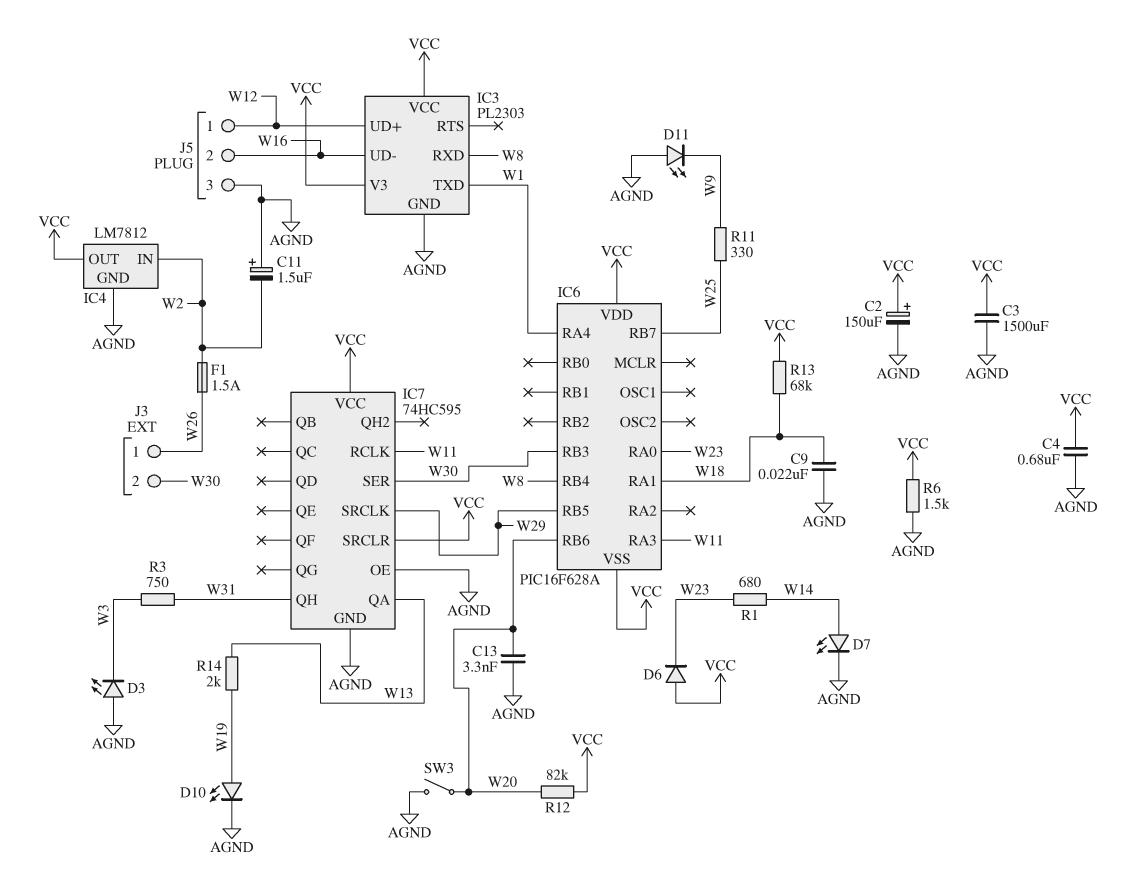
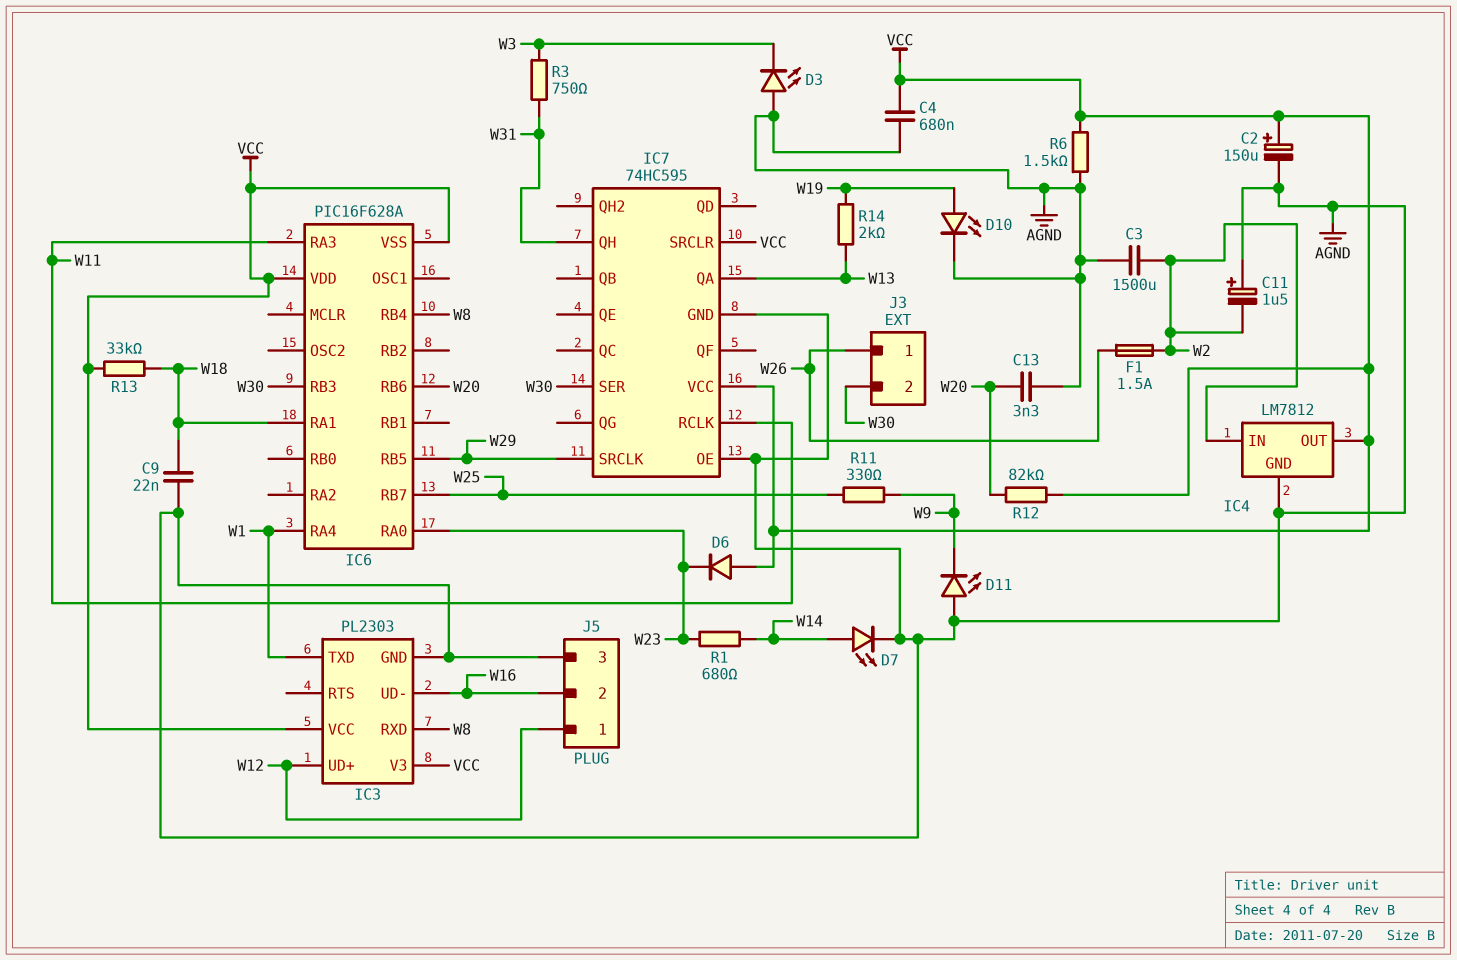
C3: 1500uF (AGND, VCC) -> 1500uF (AGND, W2)
R13: 68k (VCC, W18) -> 33k (VCC, W18)
SW3: switch (AGND, W20) -> none

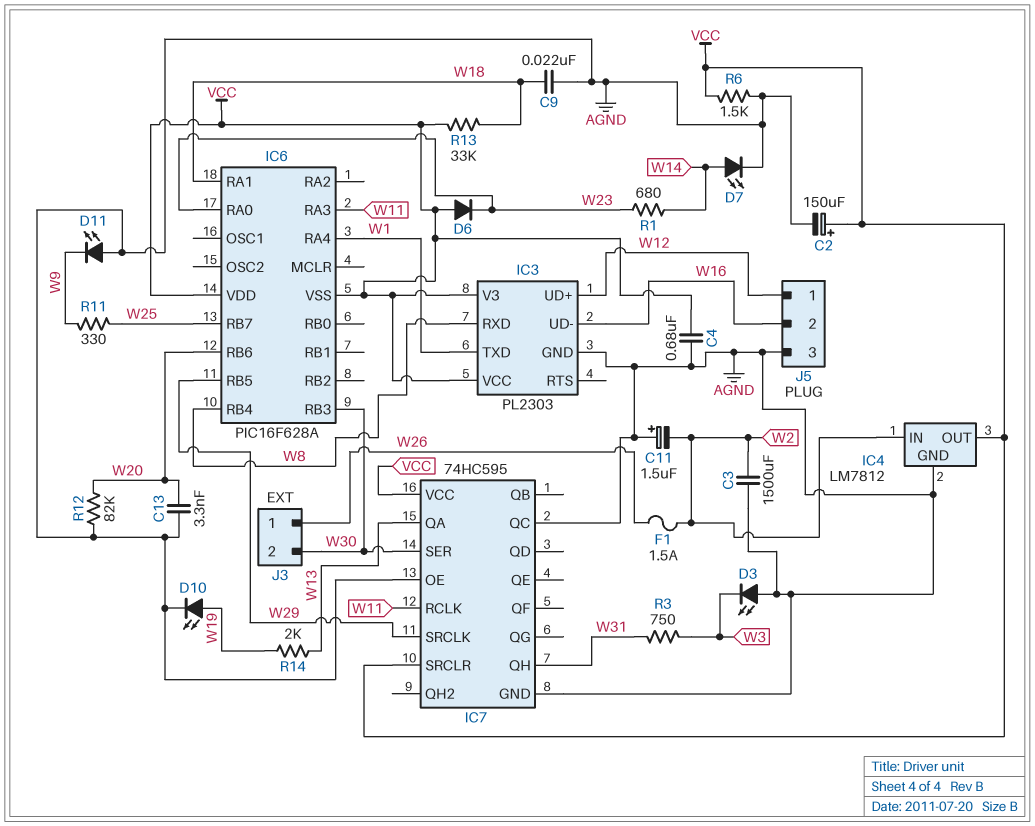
IC7 pin QC: none -> AGND
R12: 82k (VCC, W20) -> 82k (AGND, W20)

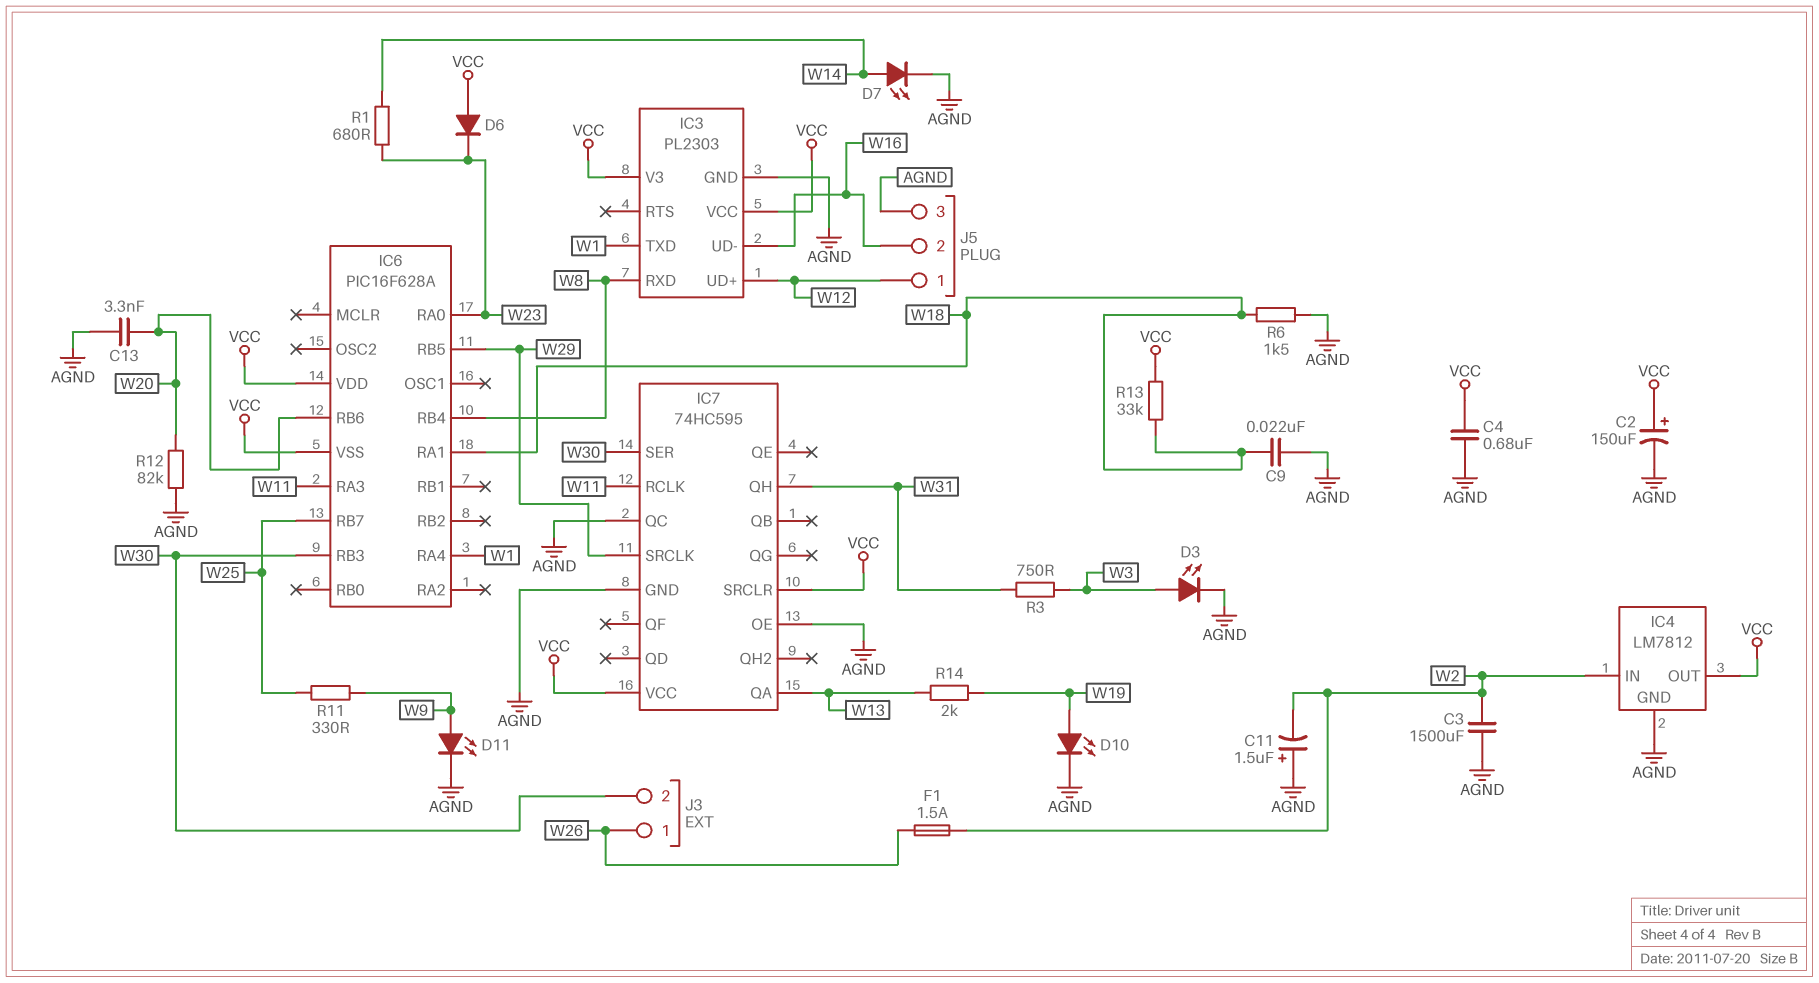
D3: LED (A AGND, K W3) -> LED (A W3, K AGND)
D11: LED (A AGND, K W9) -> LED (A W9, K AGND)
R6: 1.5k (AGND, VCC) -> 1.5k (AGND, W18)

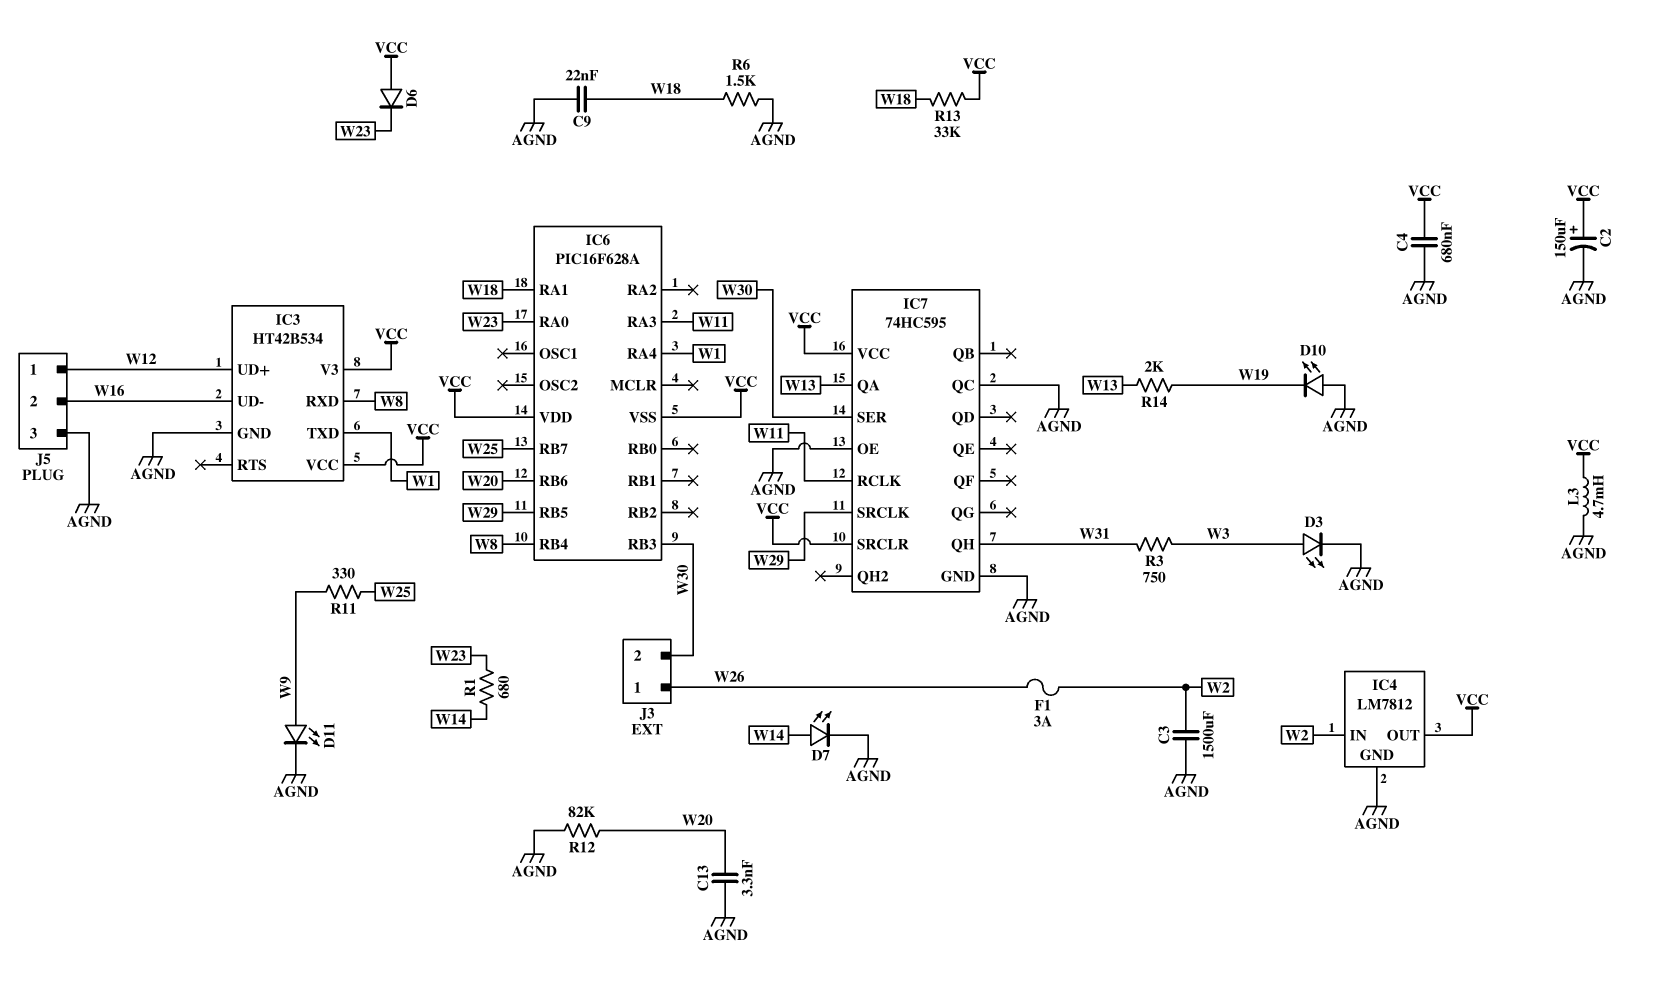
C11: 1.5uF (plus AGND, minus W2) -> none
D10: LED (A W19, K AGND) -> LED (A AGND, K W19)
F1: 1.5A (W2, W26) -> 3A (W2, W26)
IC3: PL2303 -> HT42B534
L3: none -> 4.7mH (AGND, VCC)

